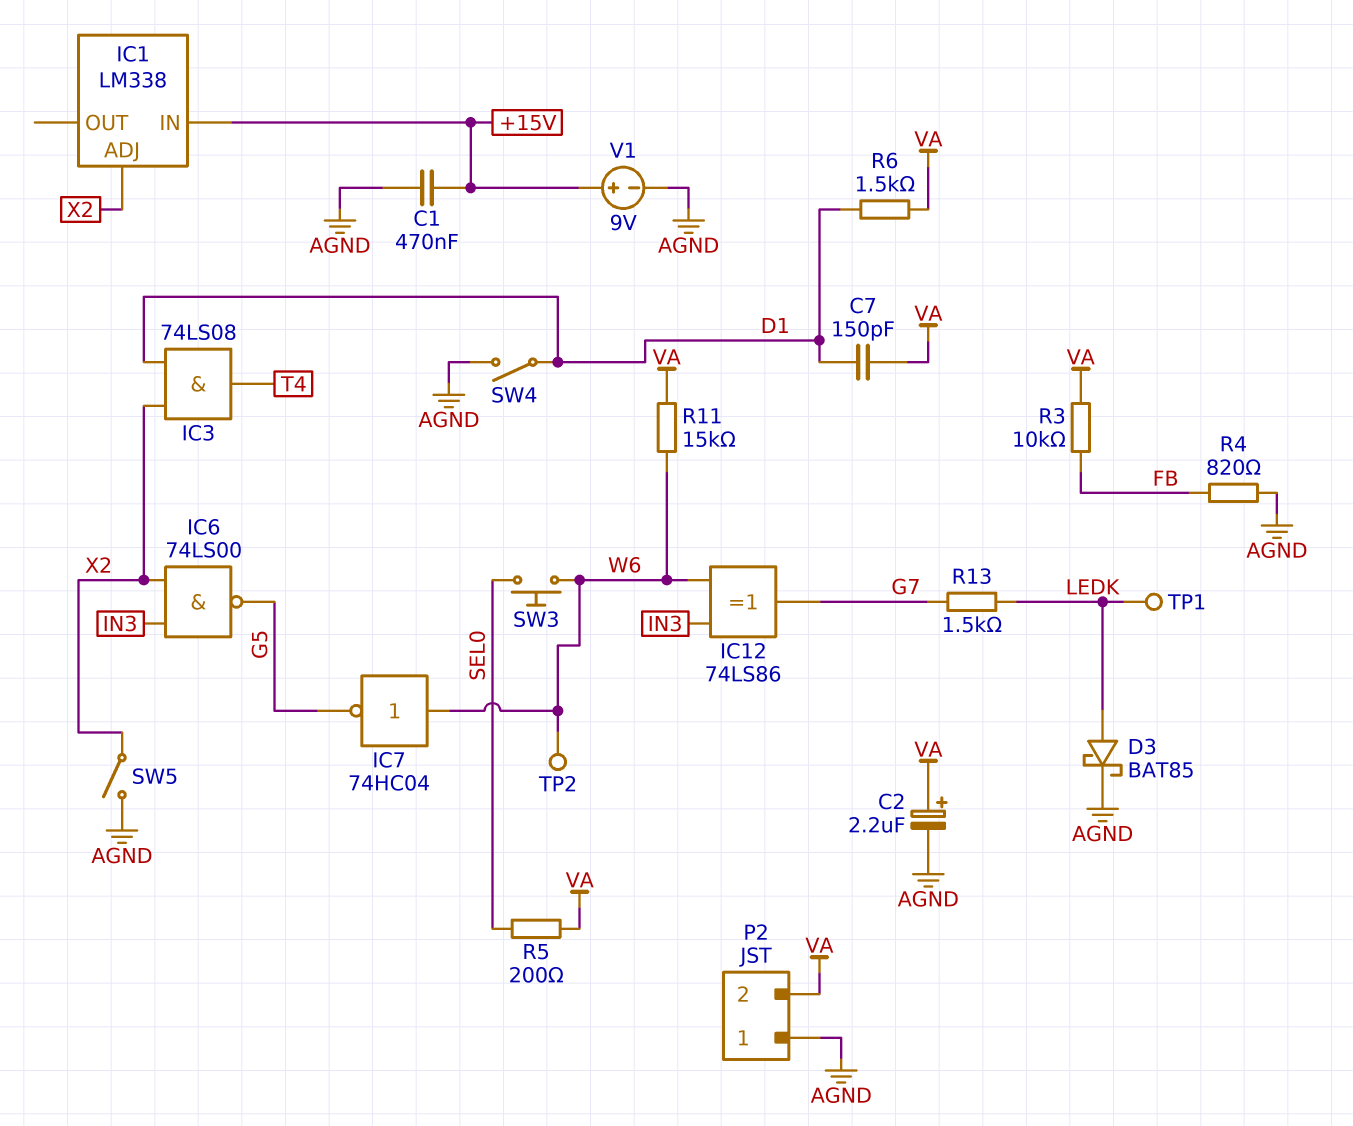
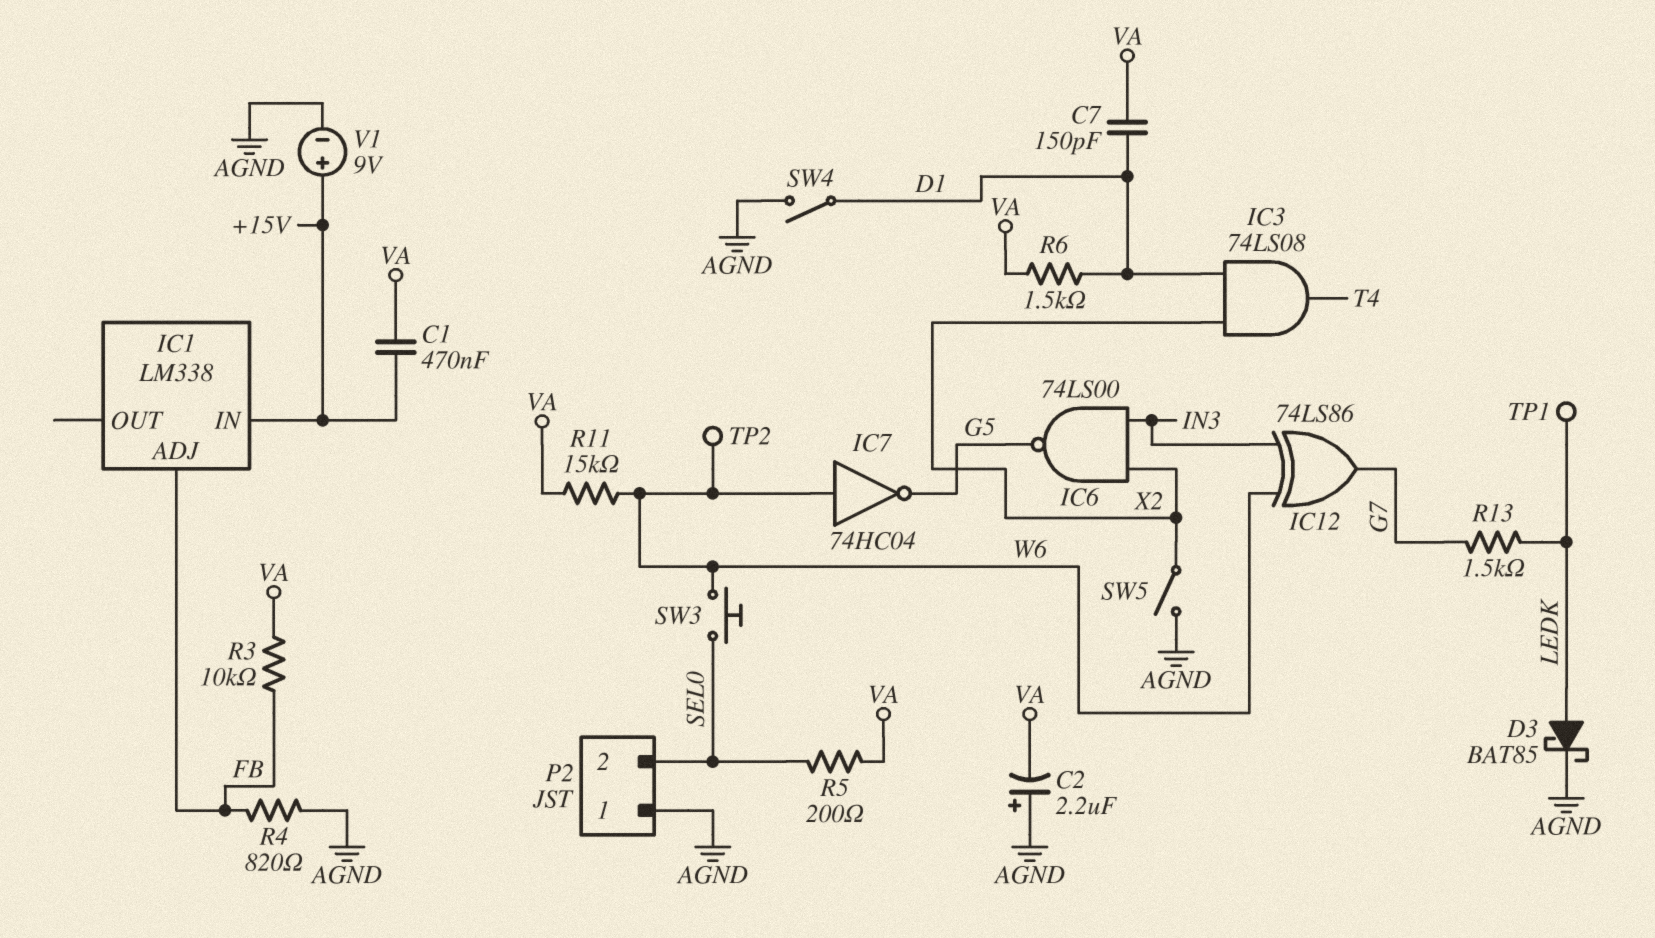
C1: 470nF (+15V, AGND) -> 470nF (+15V, VA)
C2: 2.2uF (plus VA, minus AGND) -> 2.2uF (plus AGND, minus VA)
IC1 pin ADJ: X2 -> FB
P2 pin 2: VA -> SEL0

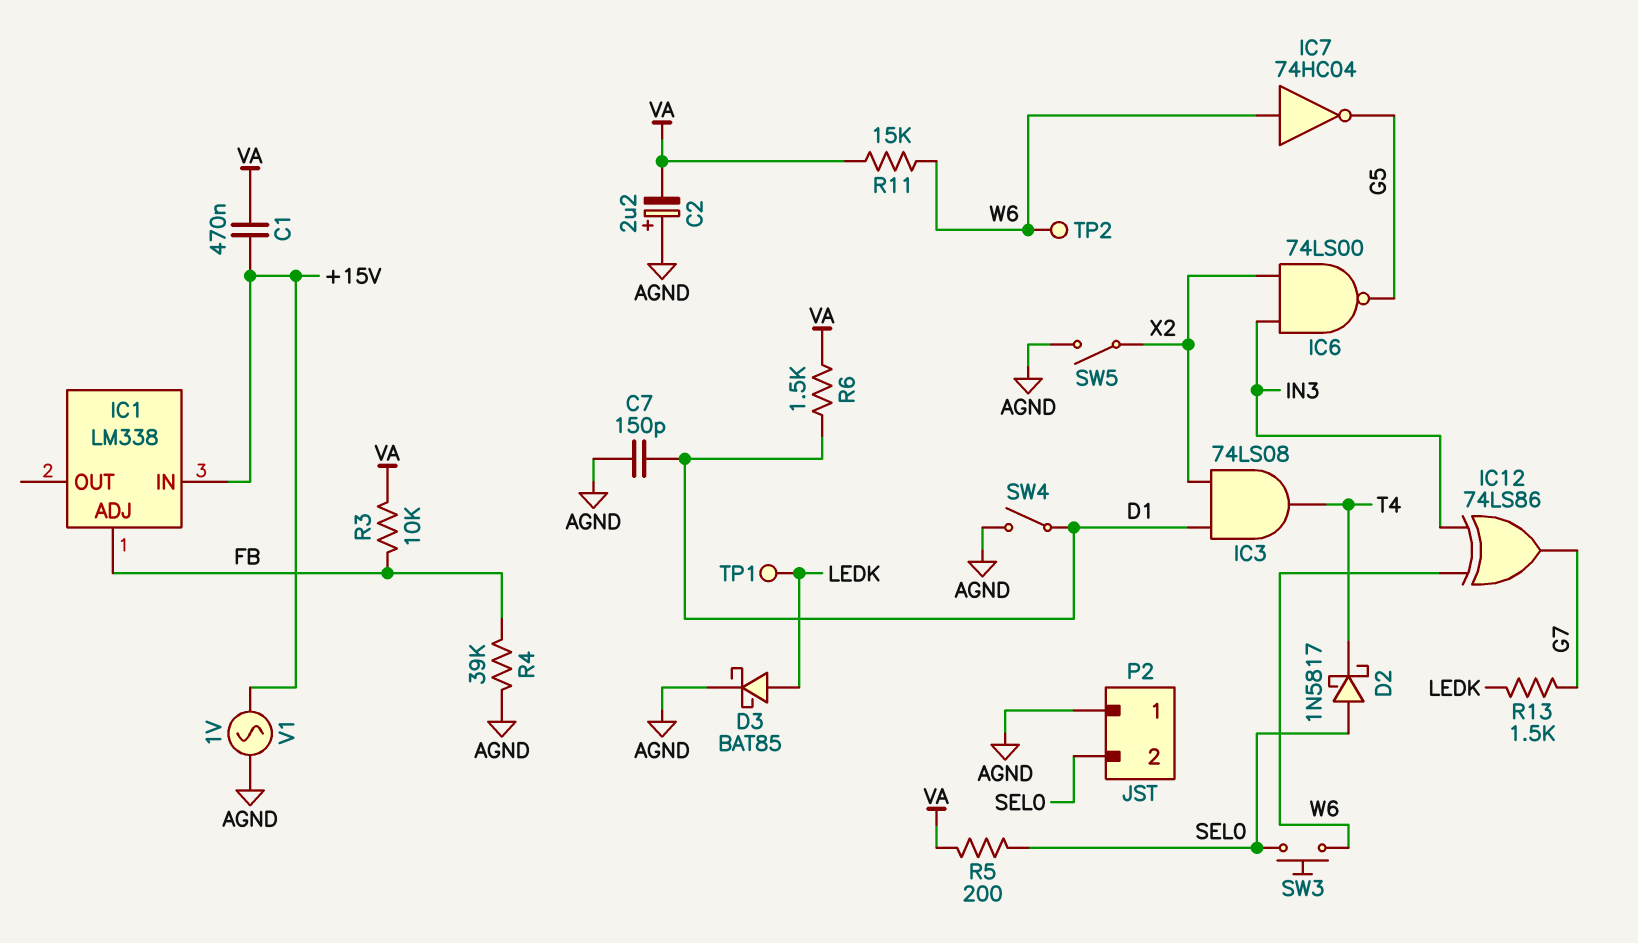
C7: 150pF (D1, VA) -> 150pF (AGND, D1)
D2: none -> schottky 1N5817 (A SEL0, K T4)
R4: 820 (AGND, FB) -> 39k (AGND, FB)
V1: 9V (plus +15V, minus AGND) -> AC 1V (+15V, AGND)

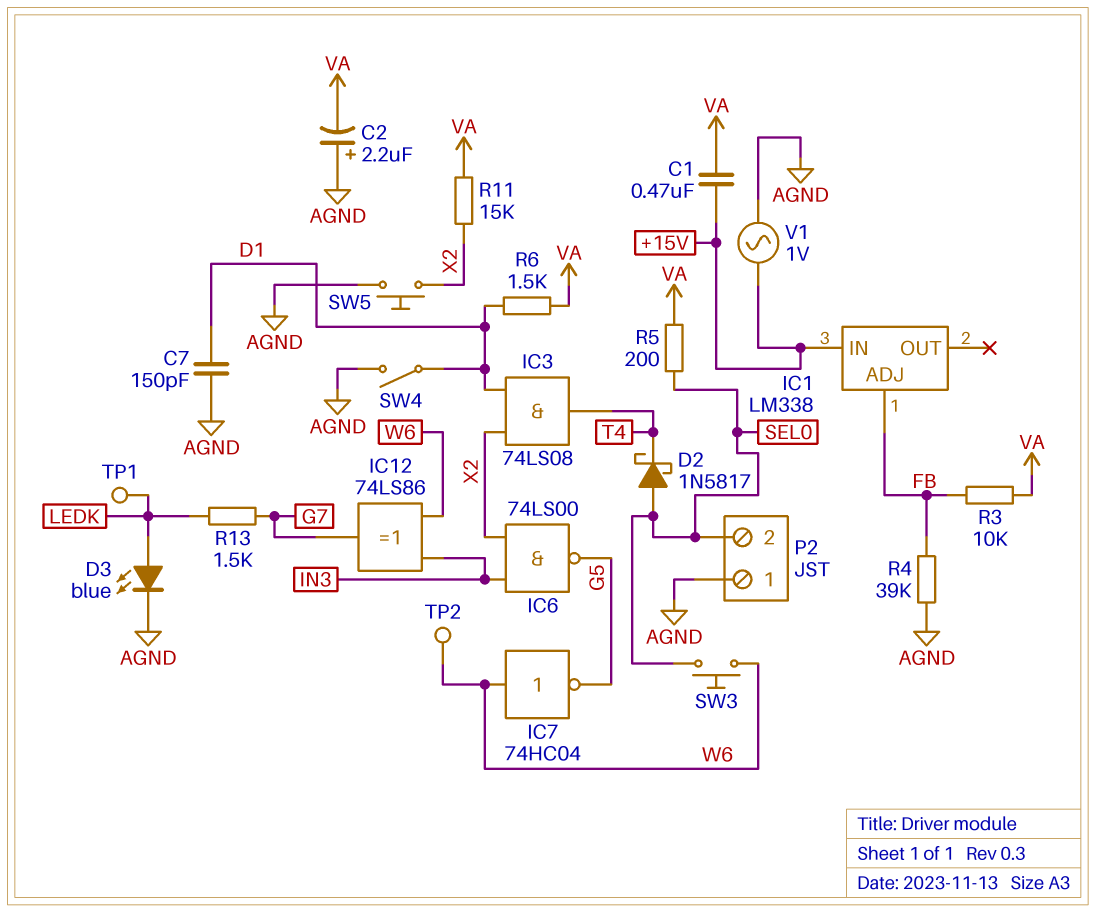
D3: schottky BAT85 (A LEDK, K AGND) -> LED blue (A LEDK, K AGND)
R11: 15k (VA, W6) -> 15k (VA, X2)
SW5: switch (AGND, X2) -> button (AGND, X2)

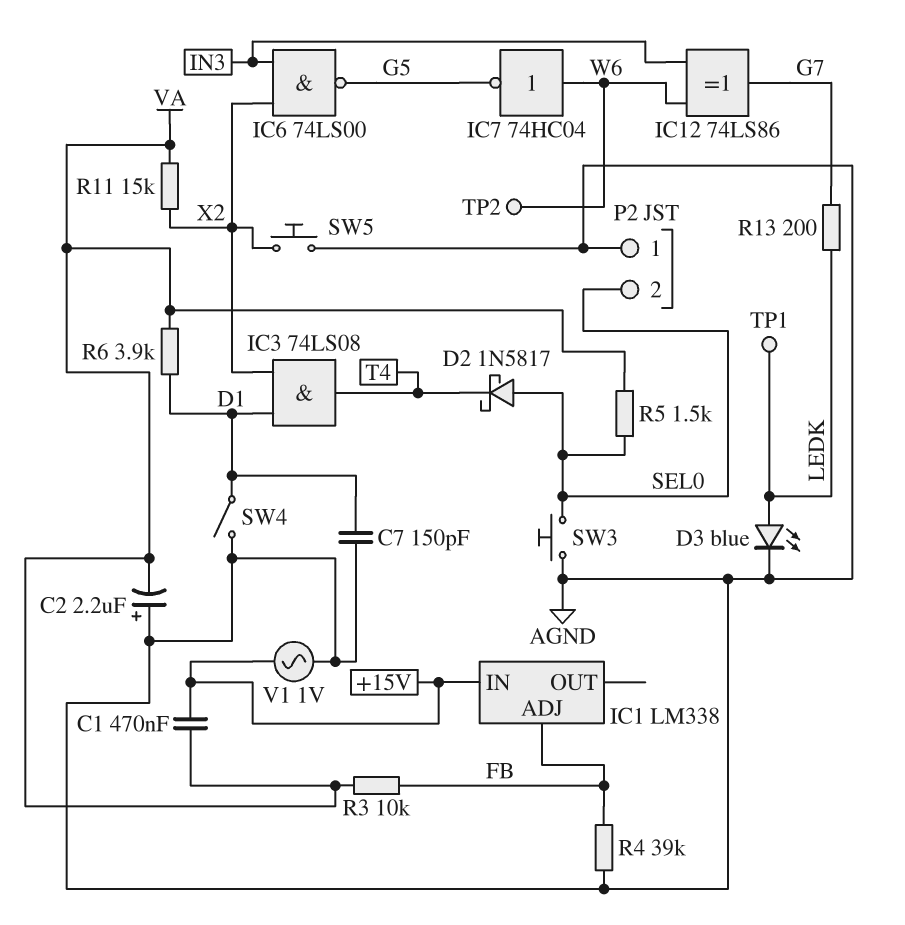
R5: 200 (SEL0, VA) -> 1.5k (SEL0, VA)
R6: 1.5k (D1, VA) -> 3.9k (D1, VA)
R13: 1.5k (G7, LEDK) -> 200 (G7, LEDK)
SW3: button (SEL0, W6) -> button (AGND, SEL0)

